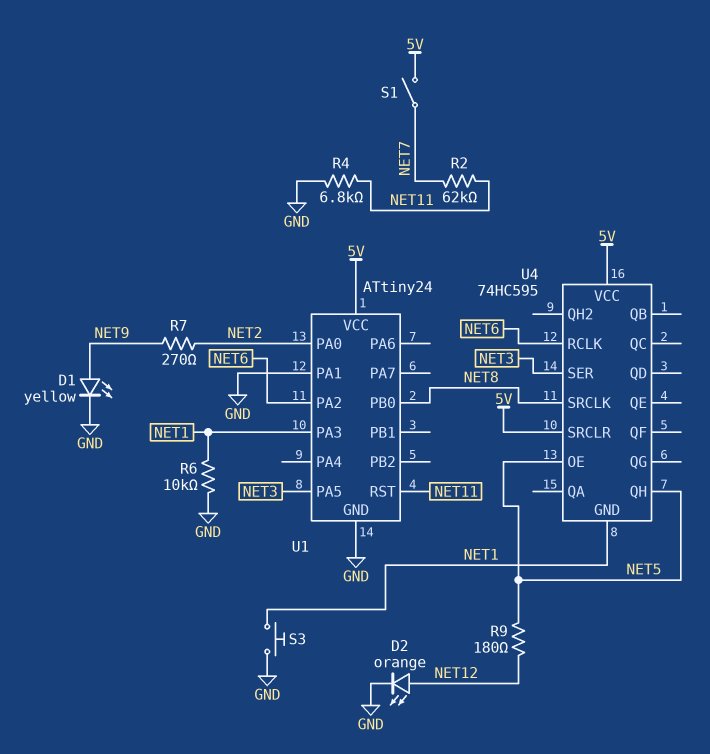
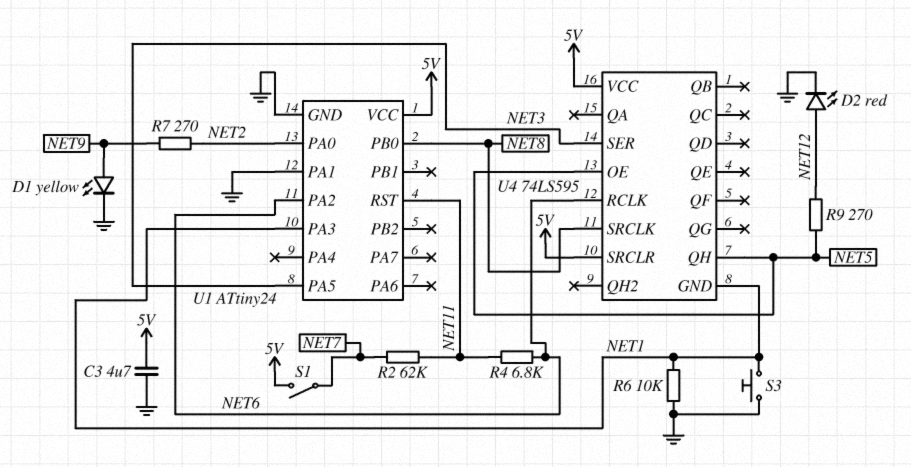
C3: none -> 4.7uF (5V, GND)
D2: LED orange (A NET12, K GND) -> LED red (A NET12, K GND)
R4: 6.8k (GND, NET11) -> 6.8k (NET6, NET11)
R9: 180 (NET5, NET12) -> 270 (NET5, NET12)
U4: 74HC595 -> 74LS595

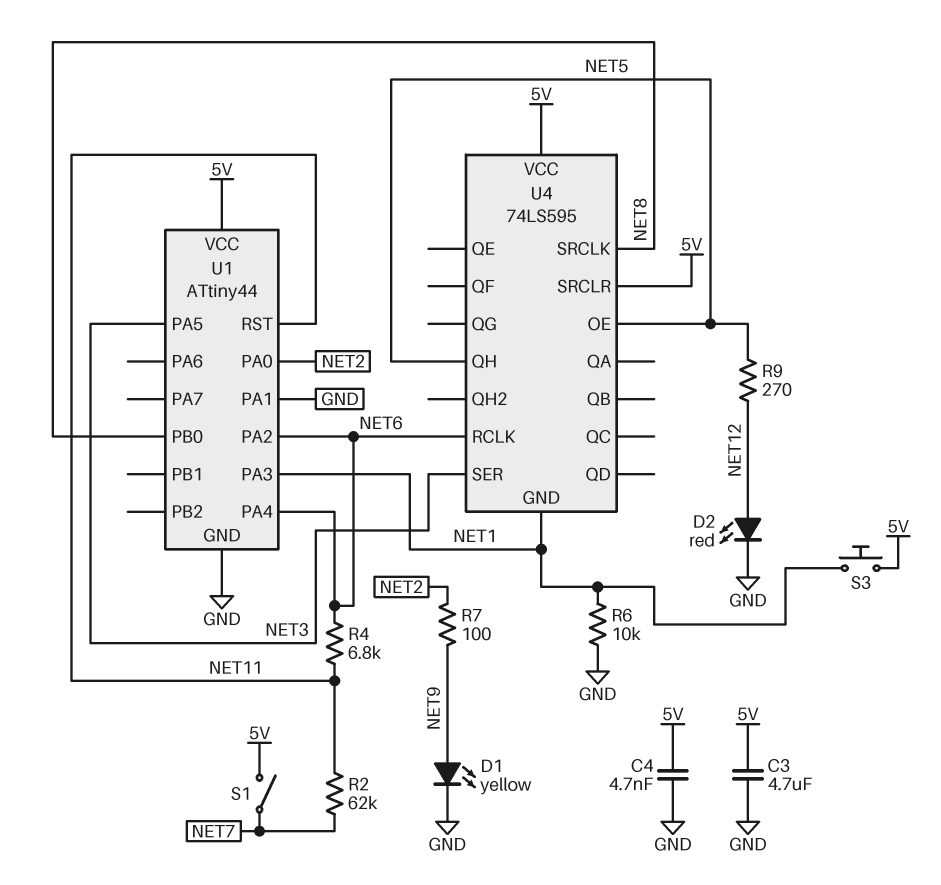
C4: none -> 4.7nF (5V, GND)
R7: 270 (NET2, NET9) -> 100 (NET2, NET9)
S3: button (GND, NET1) -> button (5V, NET1)
U1: ATtiny24 -> ATtiny44
U1 pin PA4: none -> NET6

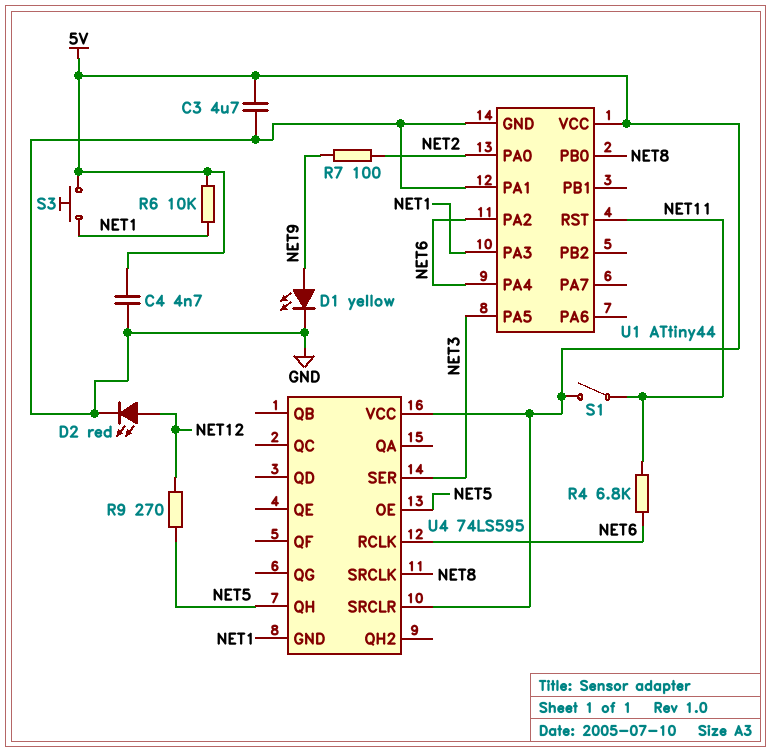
R2: 62k (NET7, NET11) -> none
R6: 10k (GND, NET1) -> 10k (5V, NET1)
S1: switch (5V, NET7) -> switch (5V, NET11)

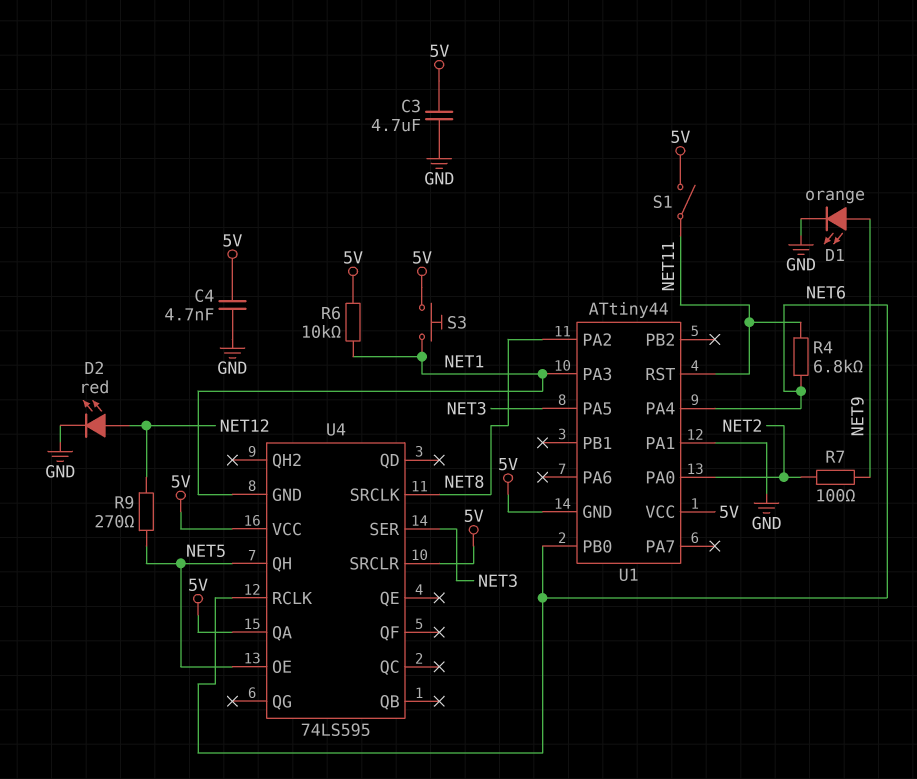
D1: LED yellow (A NET9, K GND) -> LED orange (A NET9, K GND)
U1 pin GND: GND -> 5V
U1 pin PA2: NET6 -> NET8
U1 pin PB0: NET8 -> NET6
U4 pin QA: none -> 5V

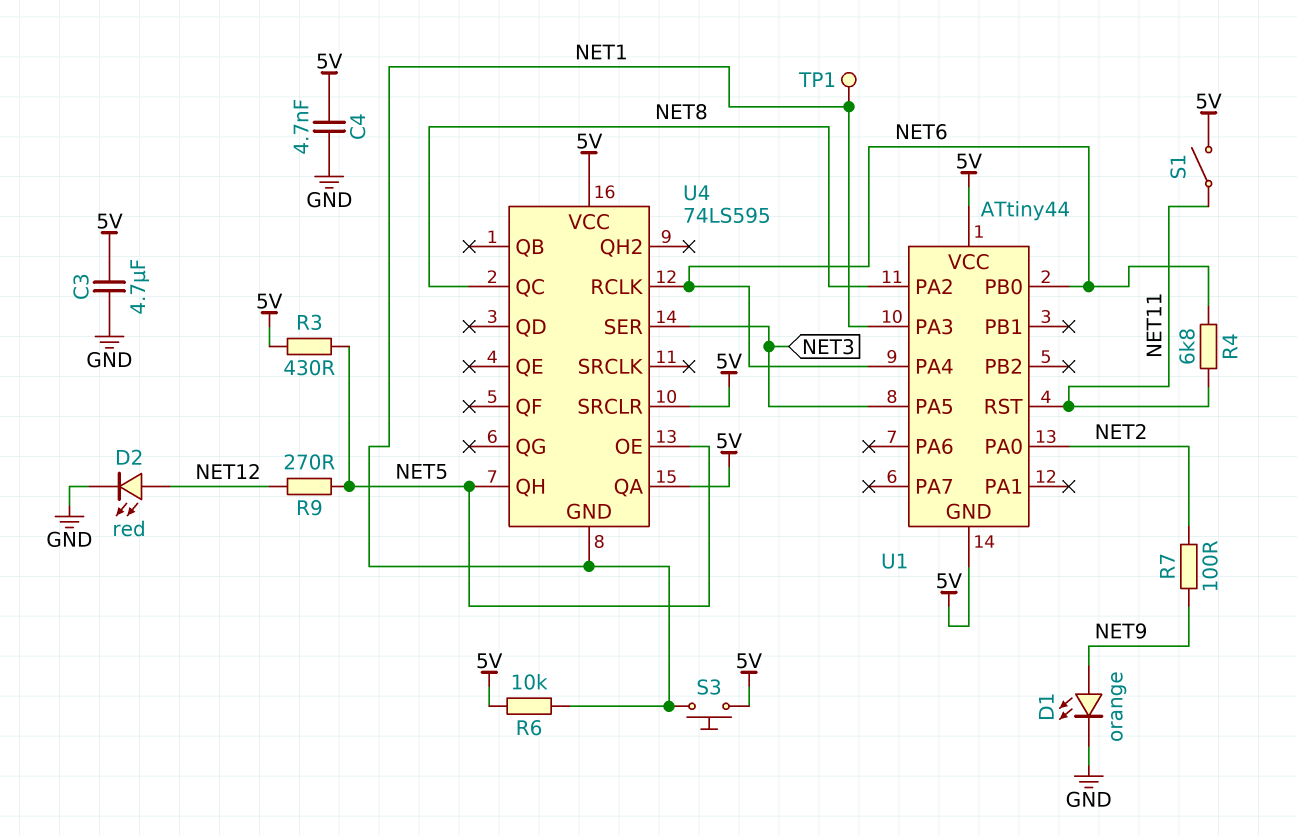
R3: none -> 430 (5V, NET5)
TP1: none -> test point (NET1)
U1 pin PA1: GND -> none
U4 pin QC: none -> NET8
U4 pin SRCLK: NET8 -> none

